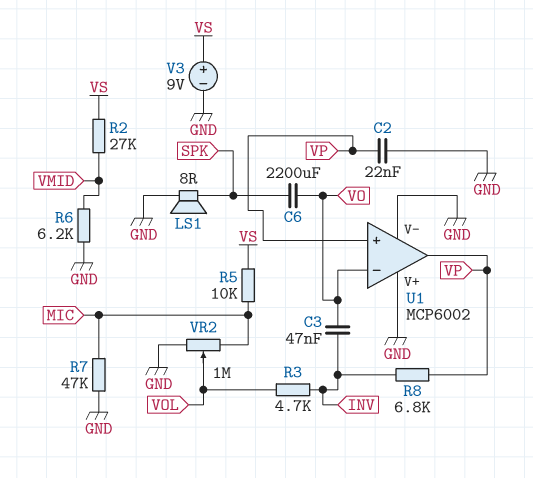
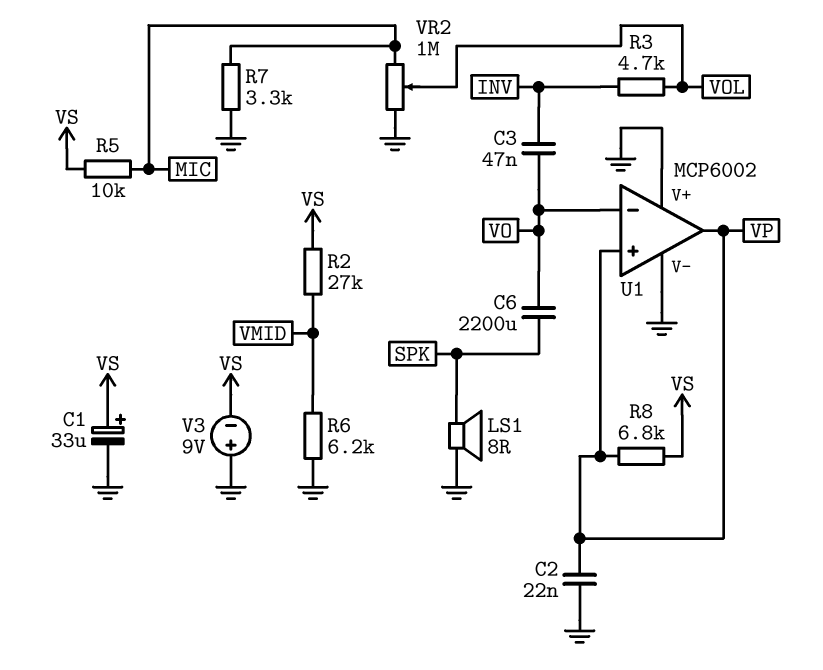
C1: none -> 33uF (plus VS, minus GND)
R7: 47k (GND, MIC) -> 3.3k (GND, MIC)
R8: 6.8k (INV, VP) -> 6.8k (VP, VS)
V3: 9V (plus VS, minus GND) -> 9V (plus GND, minus VS)

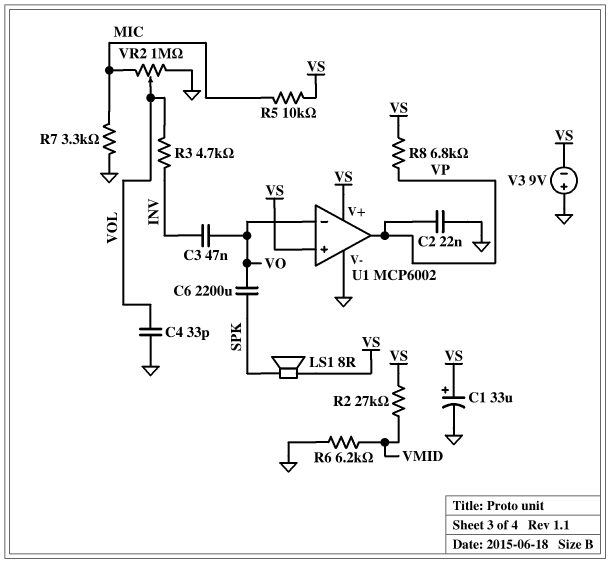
C4: none -> 33pF (GND, VOL)
LS1: speaker 8R (GND, SPK) -> speaker 8R (SPK, VS)
U1 pin V+: GND -> VS
U1 pin in+: VP -> VS

